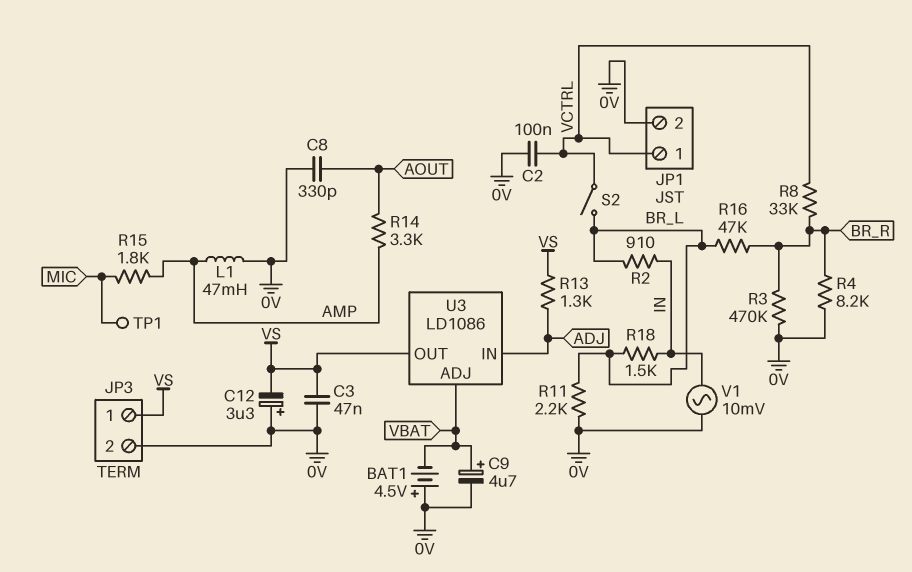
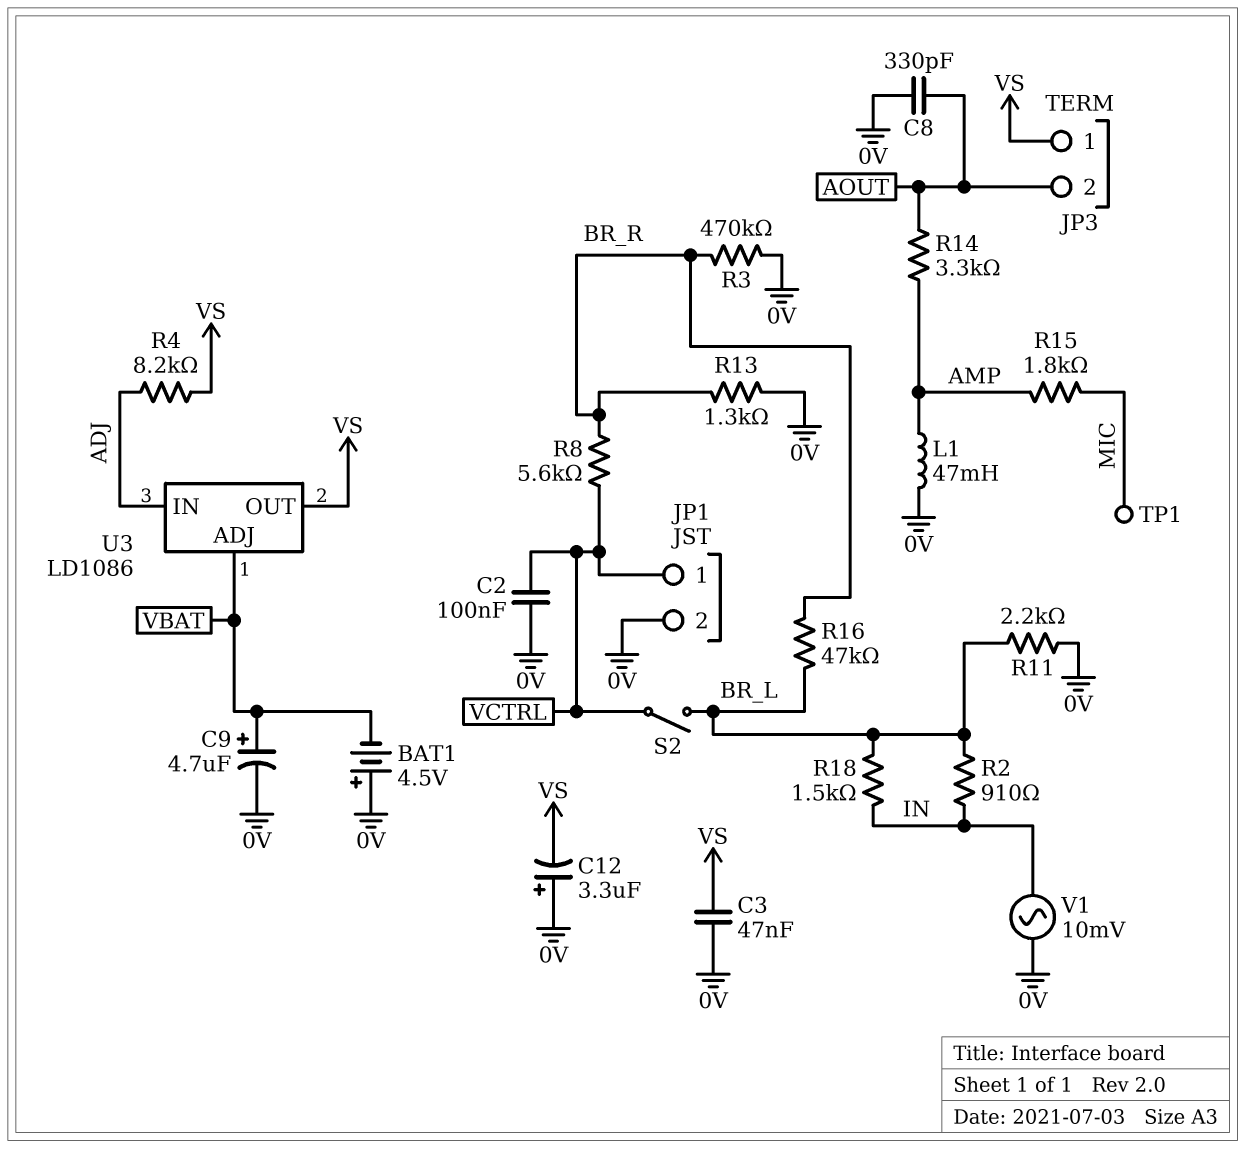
JP3 pin 2: 0V -> AOUT
R4: 8.2k (0V, BR_R) -> 8.2k (ADJ, VS)
R8: 33k (BR_R, VCTRL) -> 5.6k (BR_R, VCTRL)
R13: 1.3k (ADJ, VS) -> 1.3k (0V, BR_R)

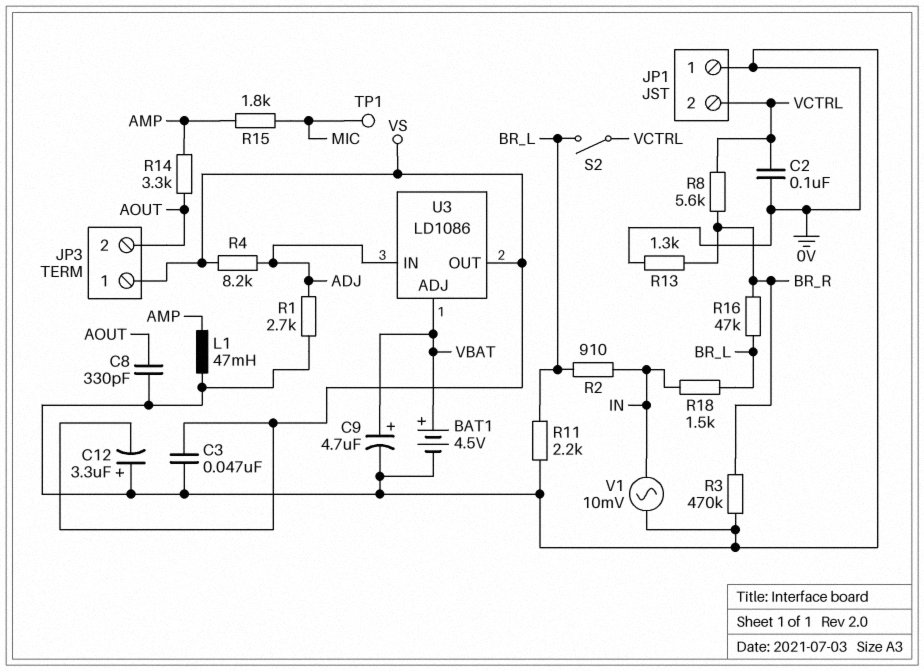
BAT1: 4.5V (plus 0V, minus VBAT) -> 4.5V (plus VBAT, minus 0V)
JP1 pin 1: VCTRL -> 0V
JP1 pin 2: 0V -> VCTRL
R1: none -> 2.7k (0V, ADJ)

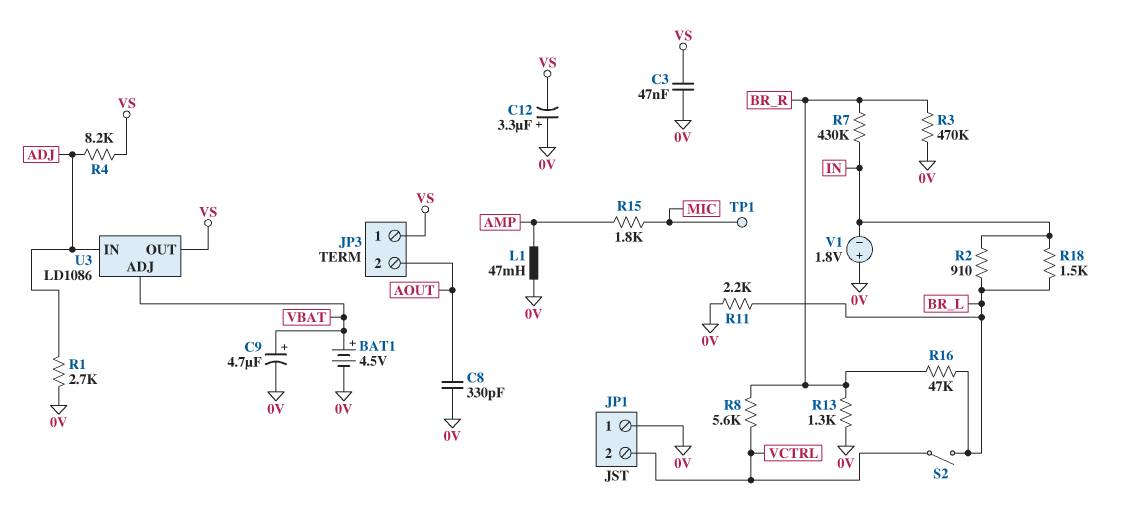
C2: 100nF (0V, VCTRL) -> none
R7: none -> 430k (BR_R, IN)
R14: 3.3k (AMP, AOUT) -> none
V1: AC 10mV (0V, IN) -> 1.8V (plus 0V, minus IN)

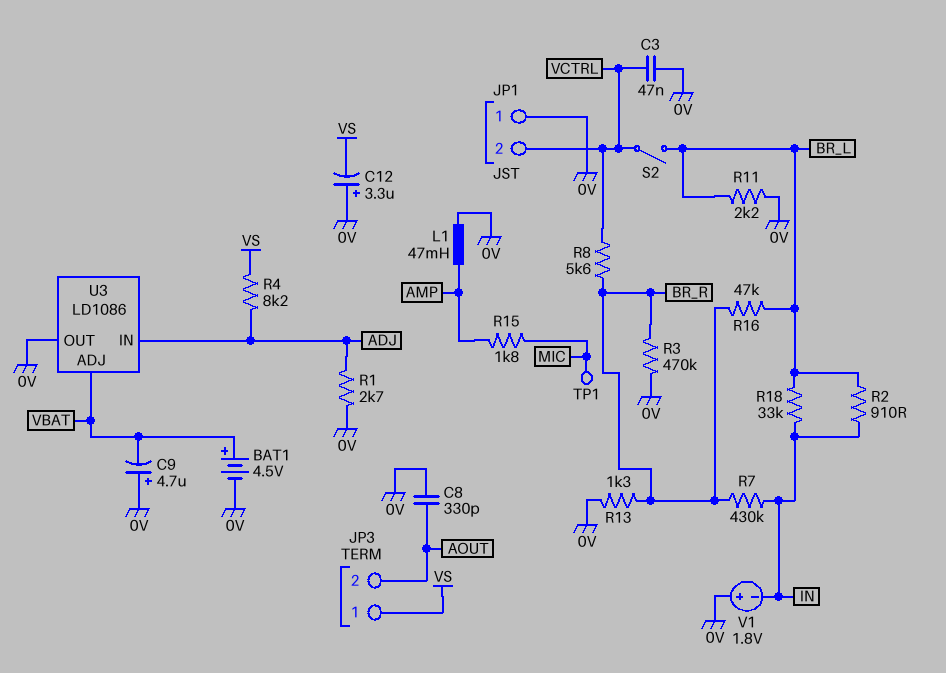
C3: 47nF (0V, VS) -> 47nF (0V, VCTRL)
C9: 4.7uF (plus VBAT, minus 0V) -> 4.7uF (plus 0V, minus VBAT)
R18: 1.5k (BR_L, IN) -> 33k (BR_L, IN)
U3 pin OUT: VS -> 0V

